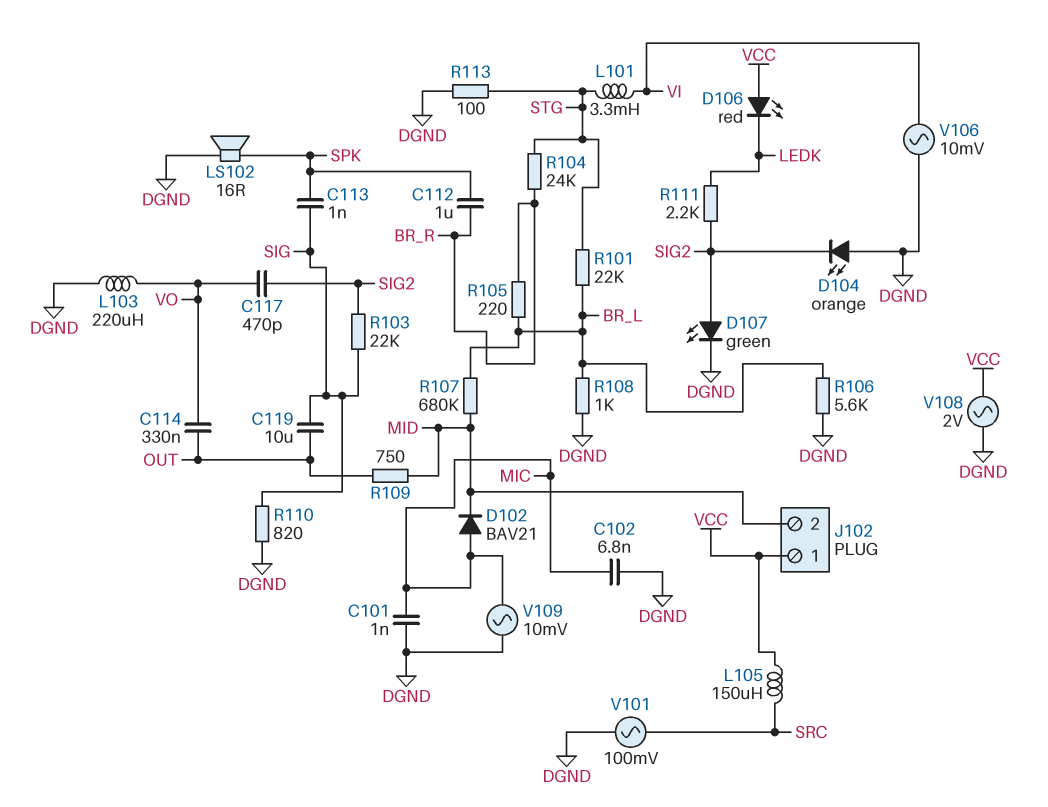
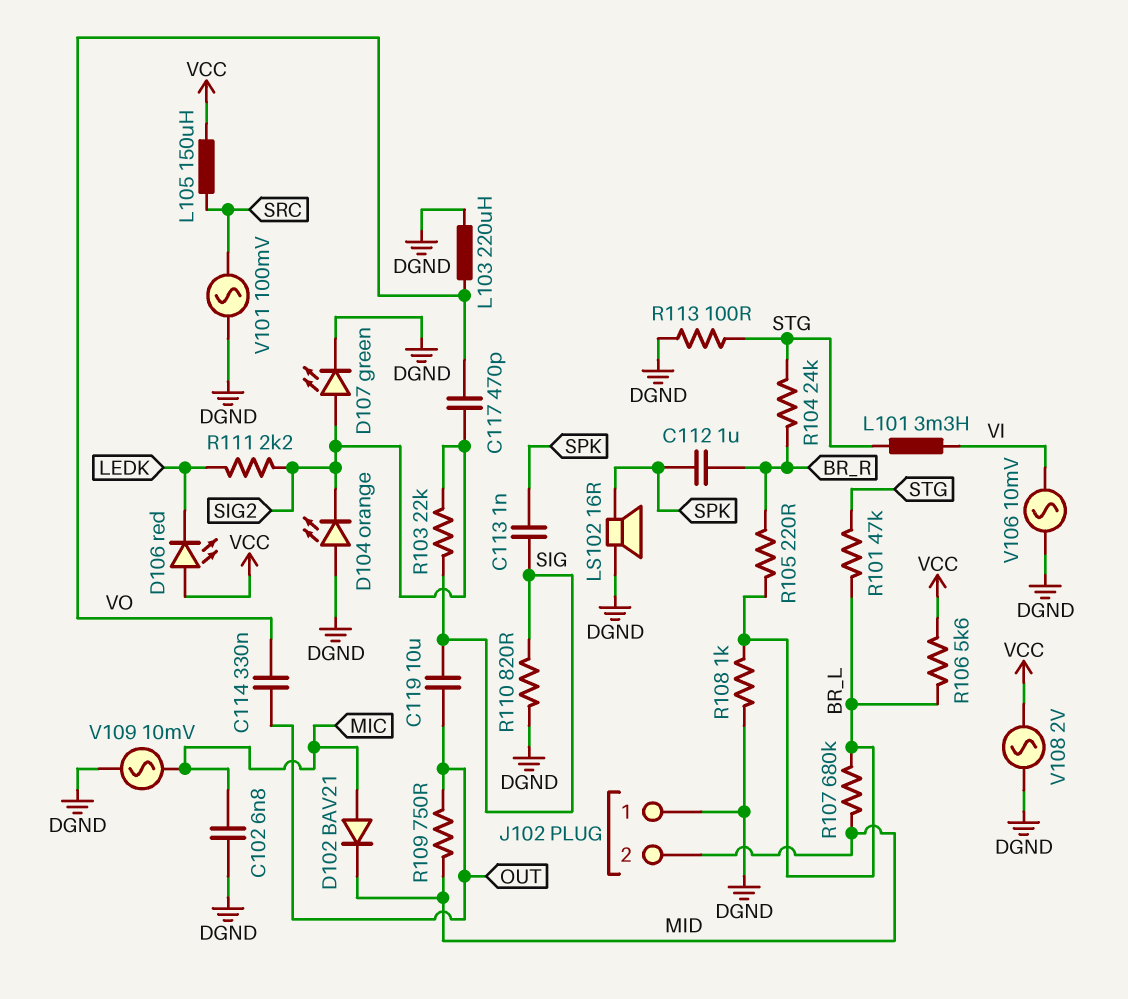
C101: 1nF (DGND, MIC) -> none
J102 pin 1: VCC -> DGND
R101: 22k (BR_L, STG) -> 47k (BR_L, STG)
R106: 5.6k (BR_L, DGND) -> 5.6k (BR_L, VCC)

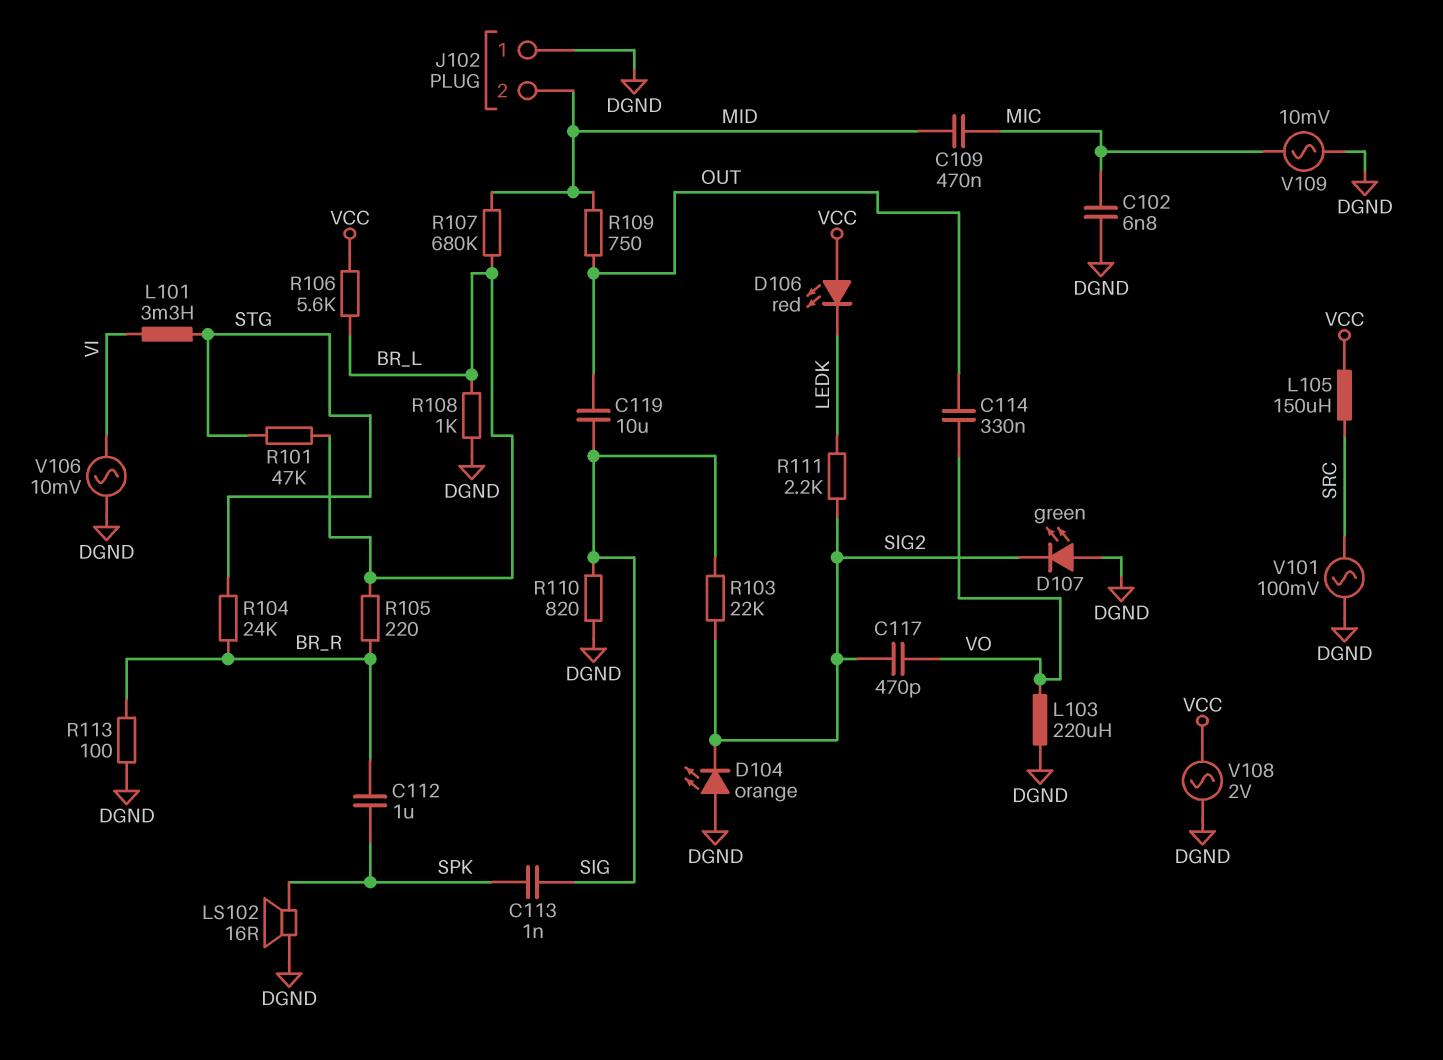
C109: none -> 470nF (MIC, MID)
D102: diode BAV21 (A MIC, K MID) -> none
D107: LED green (A SIG2, K DGND) -> LED green (A DGND, K SIG2)
R113: 100 (DGND, STG) -> 100 (BR_R, DGND)

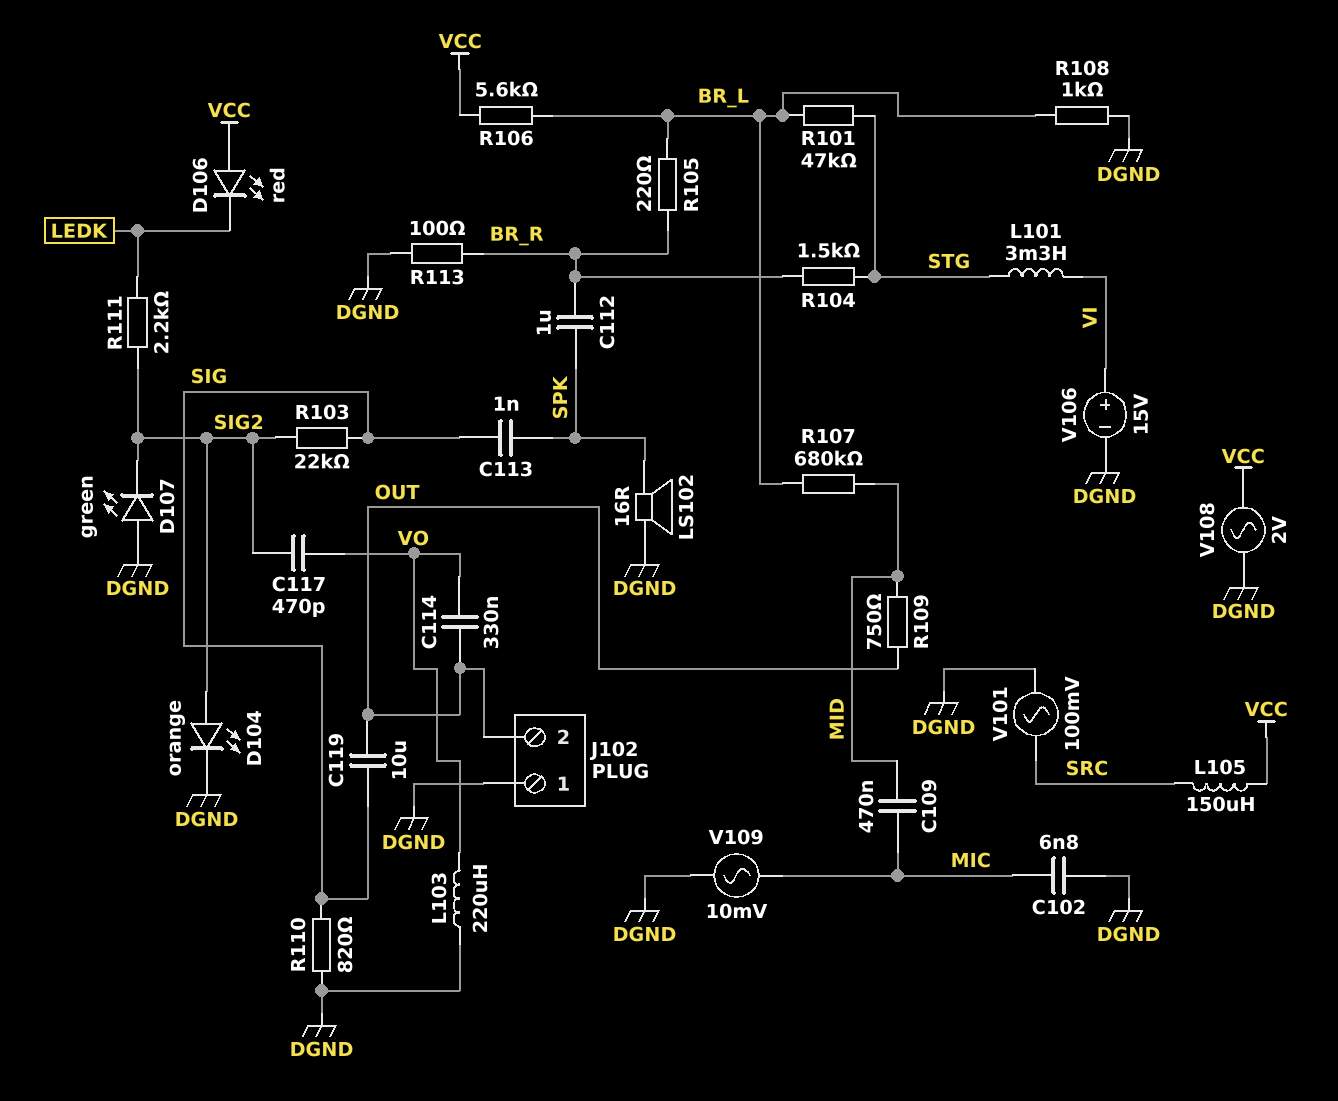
D104: LED orange (A DGND, K SIG2) -> LED orange (A SIG2, K DGND)
J102 pin 2: MID -> OUT
R104: 24k (BR_R, STG) -> 1.5k (BR_R, STG)
V106: AC 10mV (DGND, VI) -> 15V (plus VI, minus DGND)

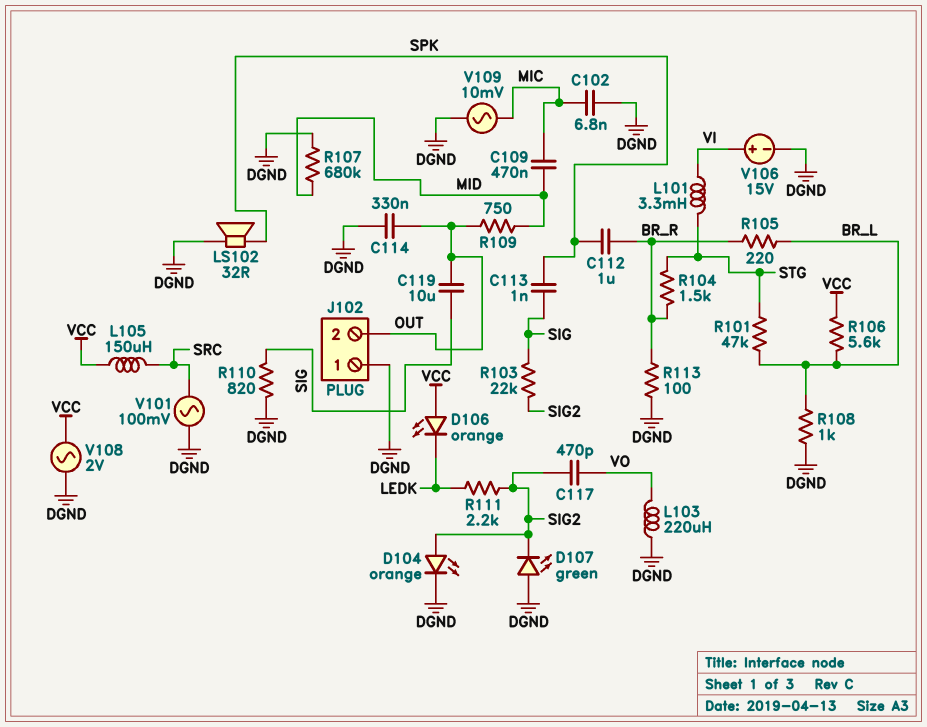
C114: 330nF (OUT, VO) -> 330nF (DGND, OUT)
D106: LED red (A VCC, K LEDK) -> LED orange (A VCC, K LEDK)
LS102: speaker 16R (DGND, SPK) -> speaker 32R (DGND, SPK)
R107: 680k (BR_L, MID) -> 680k (DGND, MID)

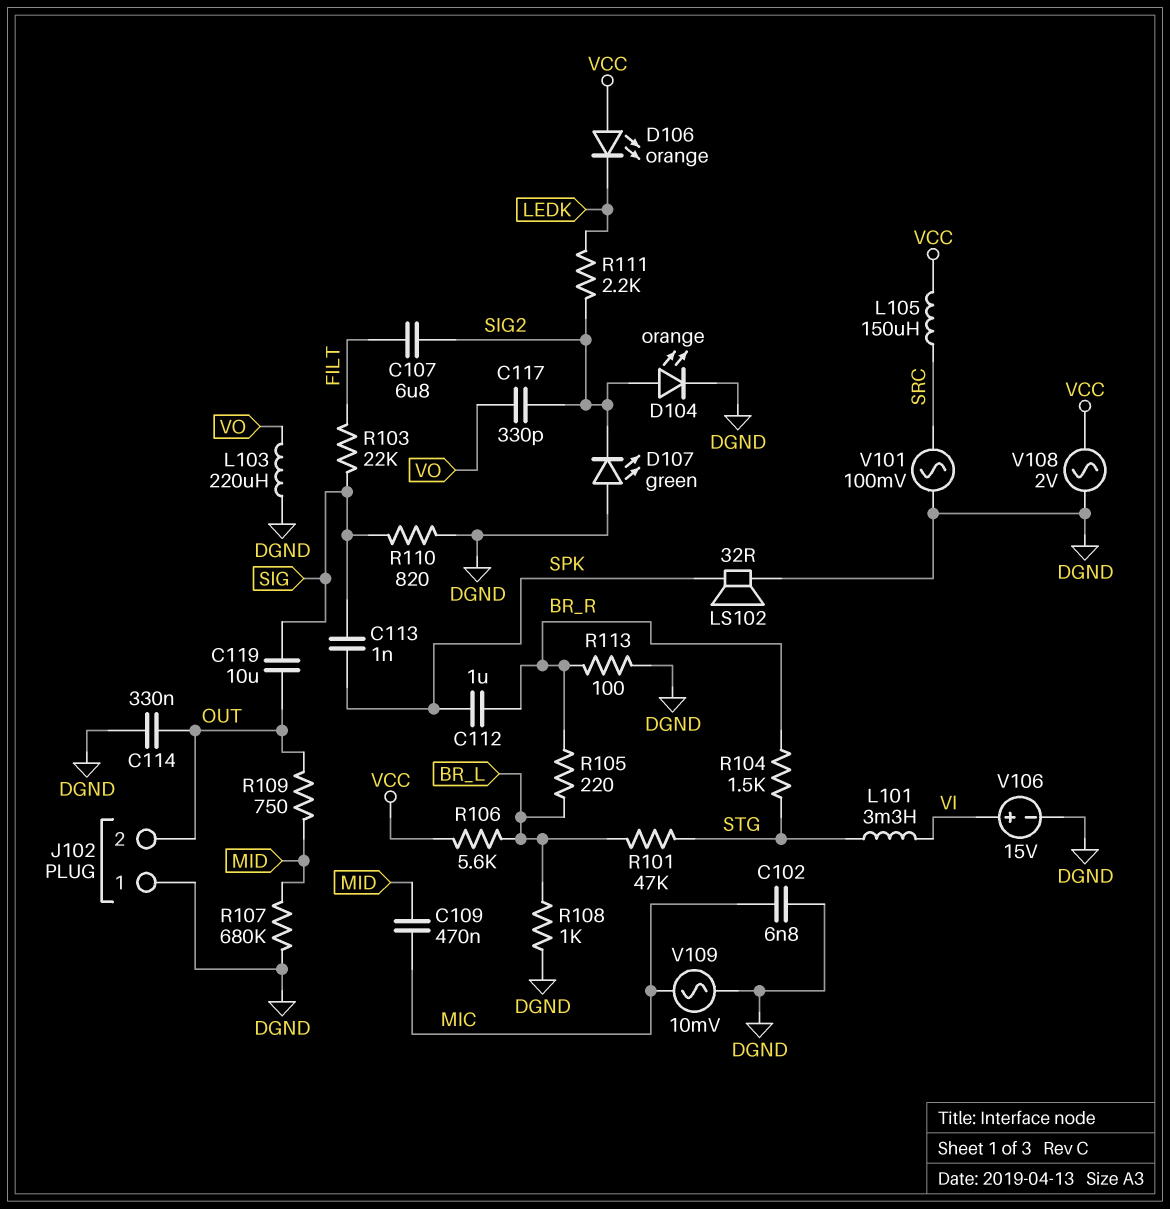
C107: none -> 6.8uF (FILT, SIG2)
C117: 470pF (SIG2, VO) -> 330pF (SIG2, VO)
R103: 22k (SIG, SIG2) -> 22k (FILT, SIG)

